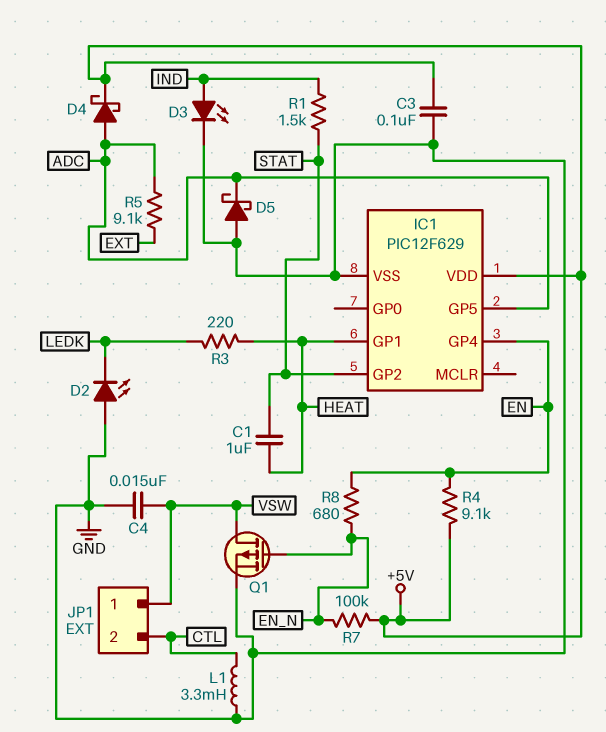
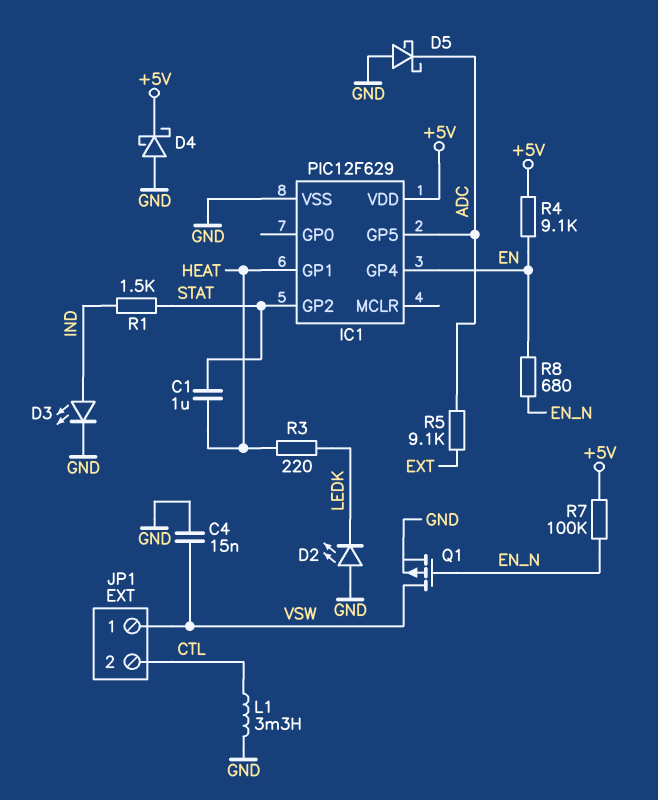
C3: 100nF (+5V, GND) -> none
D4: schottky (A ADC, K +5V) -> schottky (A GND, K +5V)

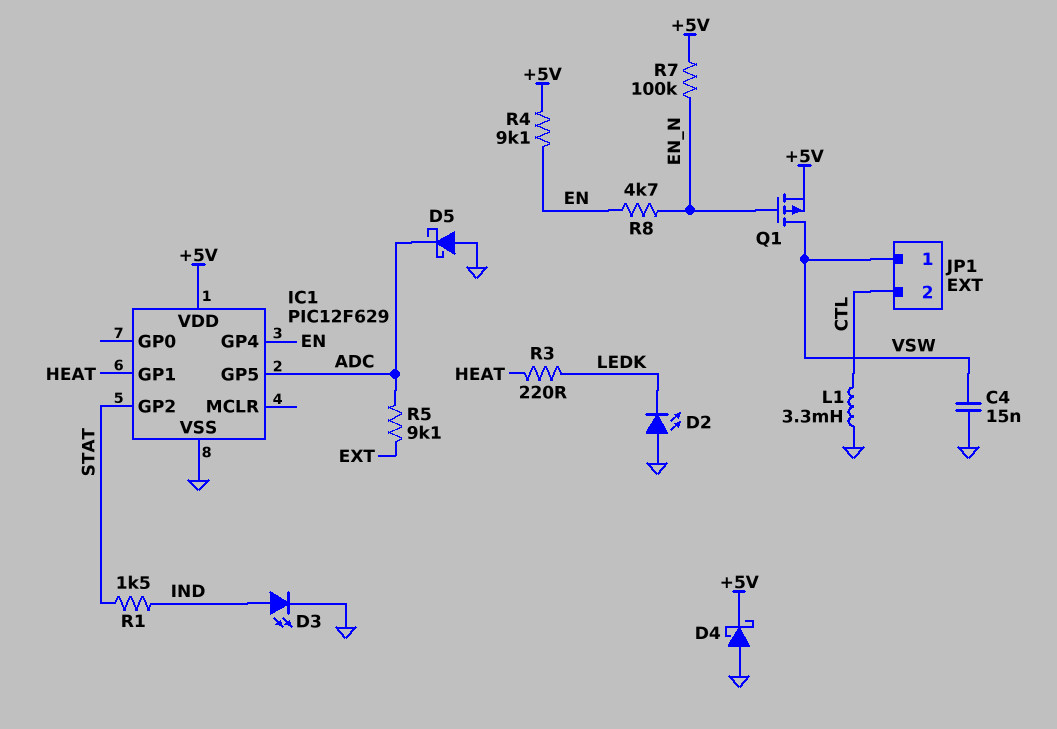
C1: 1uF (HEAT, STAT) -> none
Q1: PMOS (G EN_N, D VSW, S GND) -> PMOS (G EN_N, D VSW, S +5V)
R8: 680 (EN, EN_N) -> 4.7k (EN, EN_N)

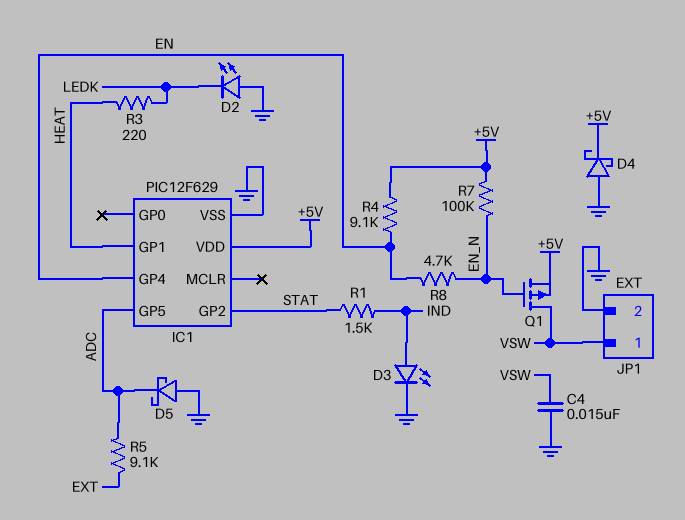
JP1 pin 2: CTL -> GND
L1: 3.3mH (CTL, GND) -> none

